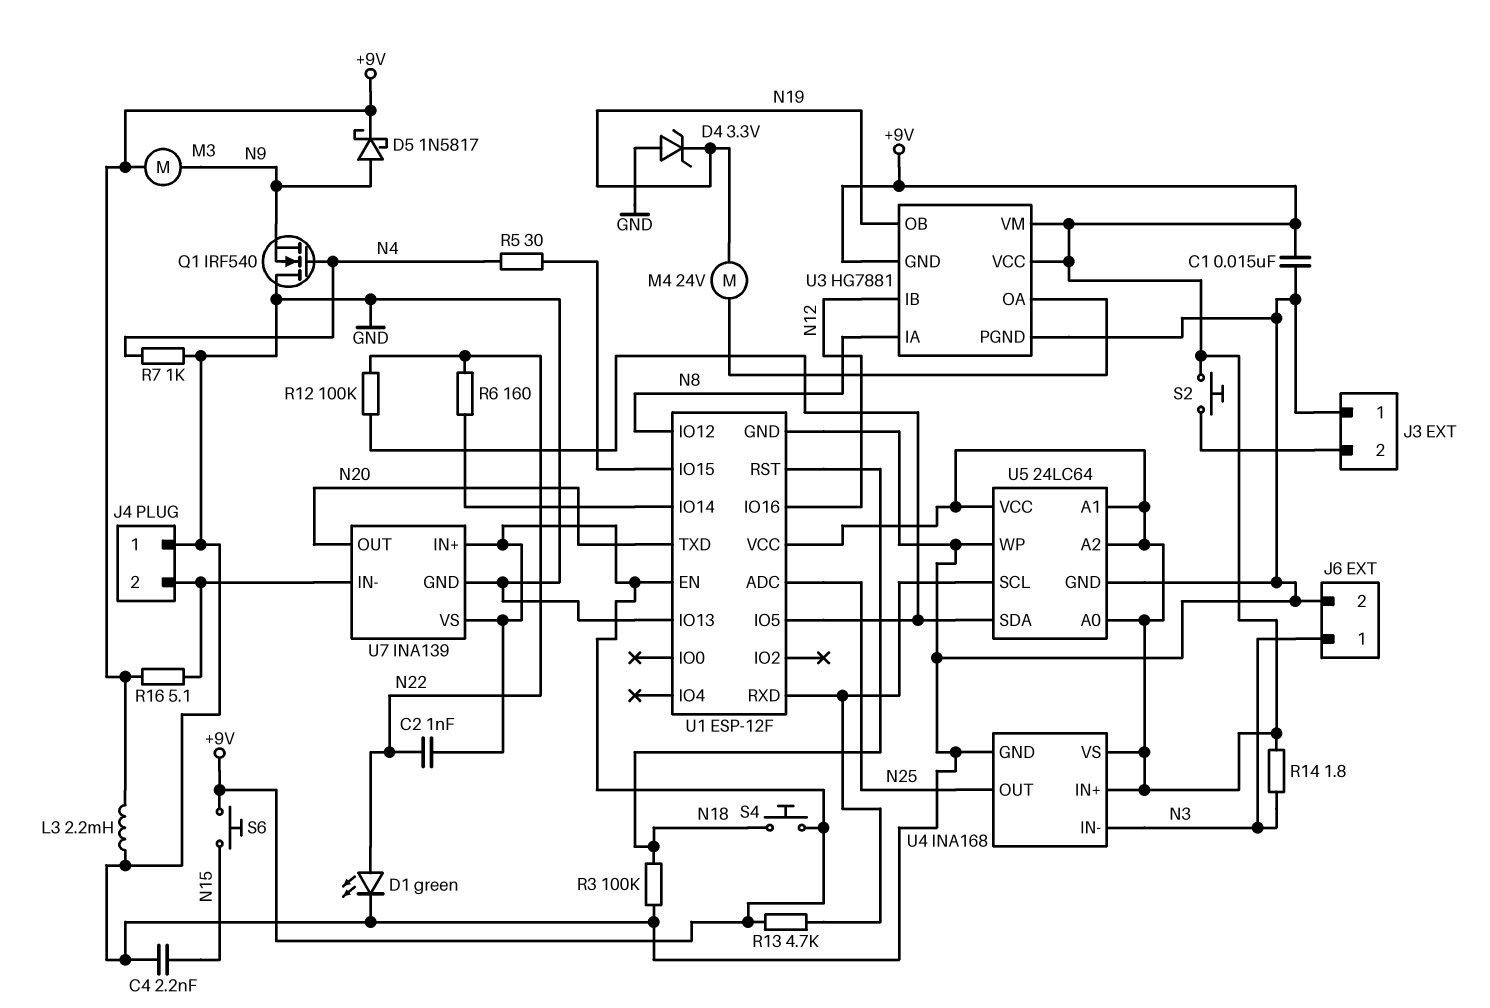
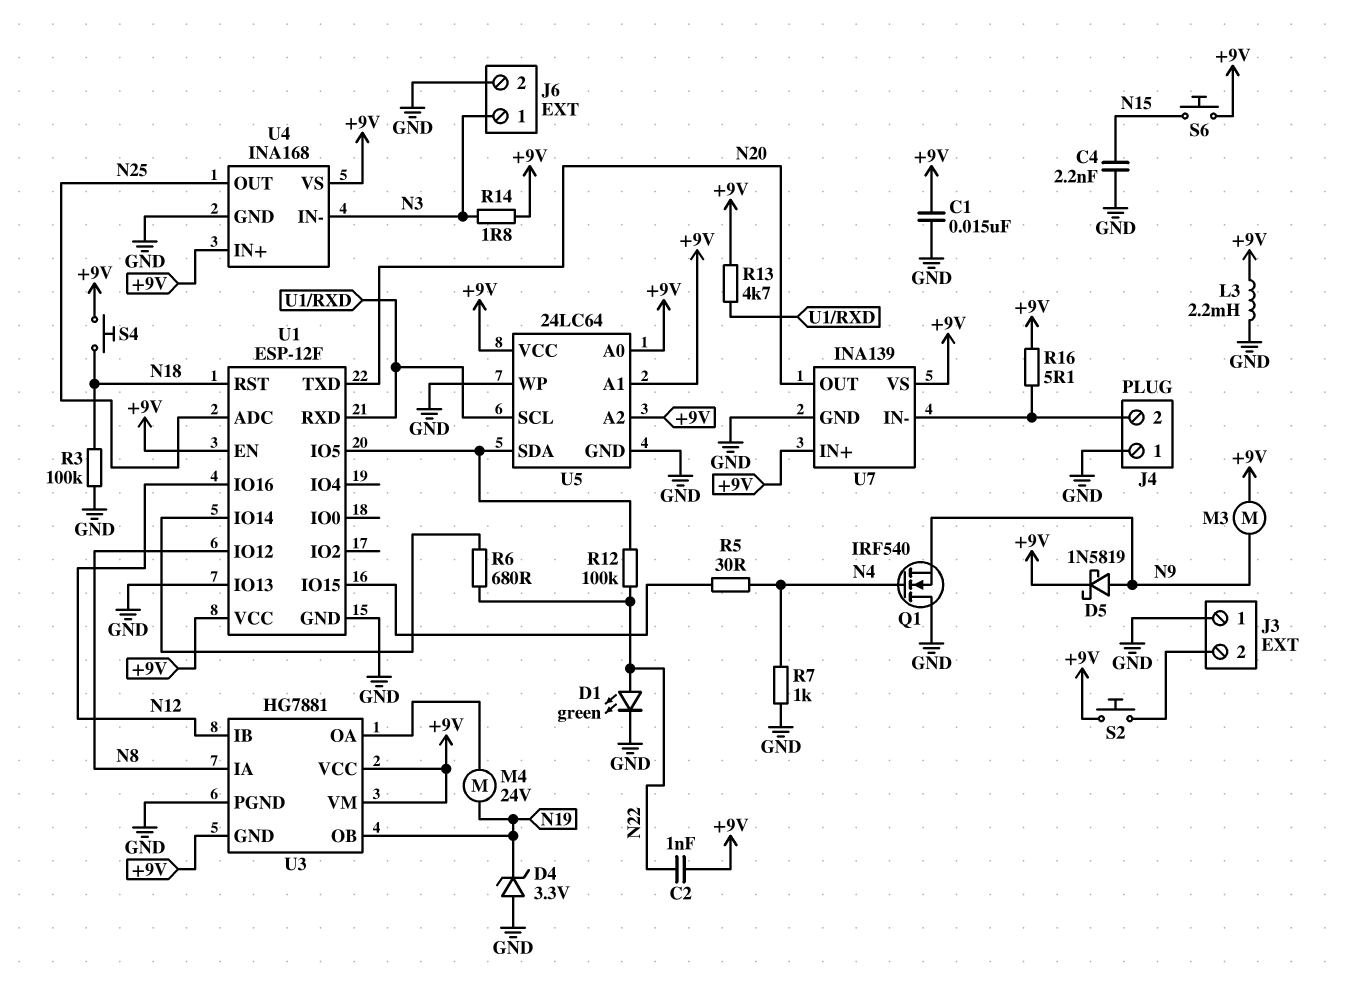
D5: schottky 1N5817 (A N9, K +9V) -> schottky 1N5819 (A N9, K +9V)
R6: 160 (N22, U1/IO14) -> 680 (N22, U1/IO14)

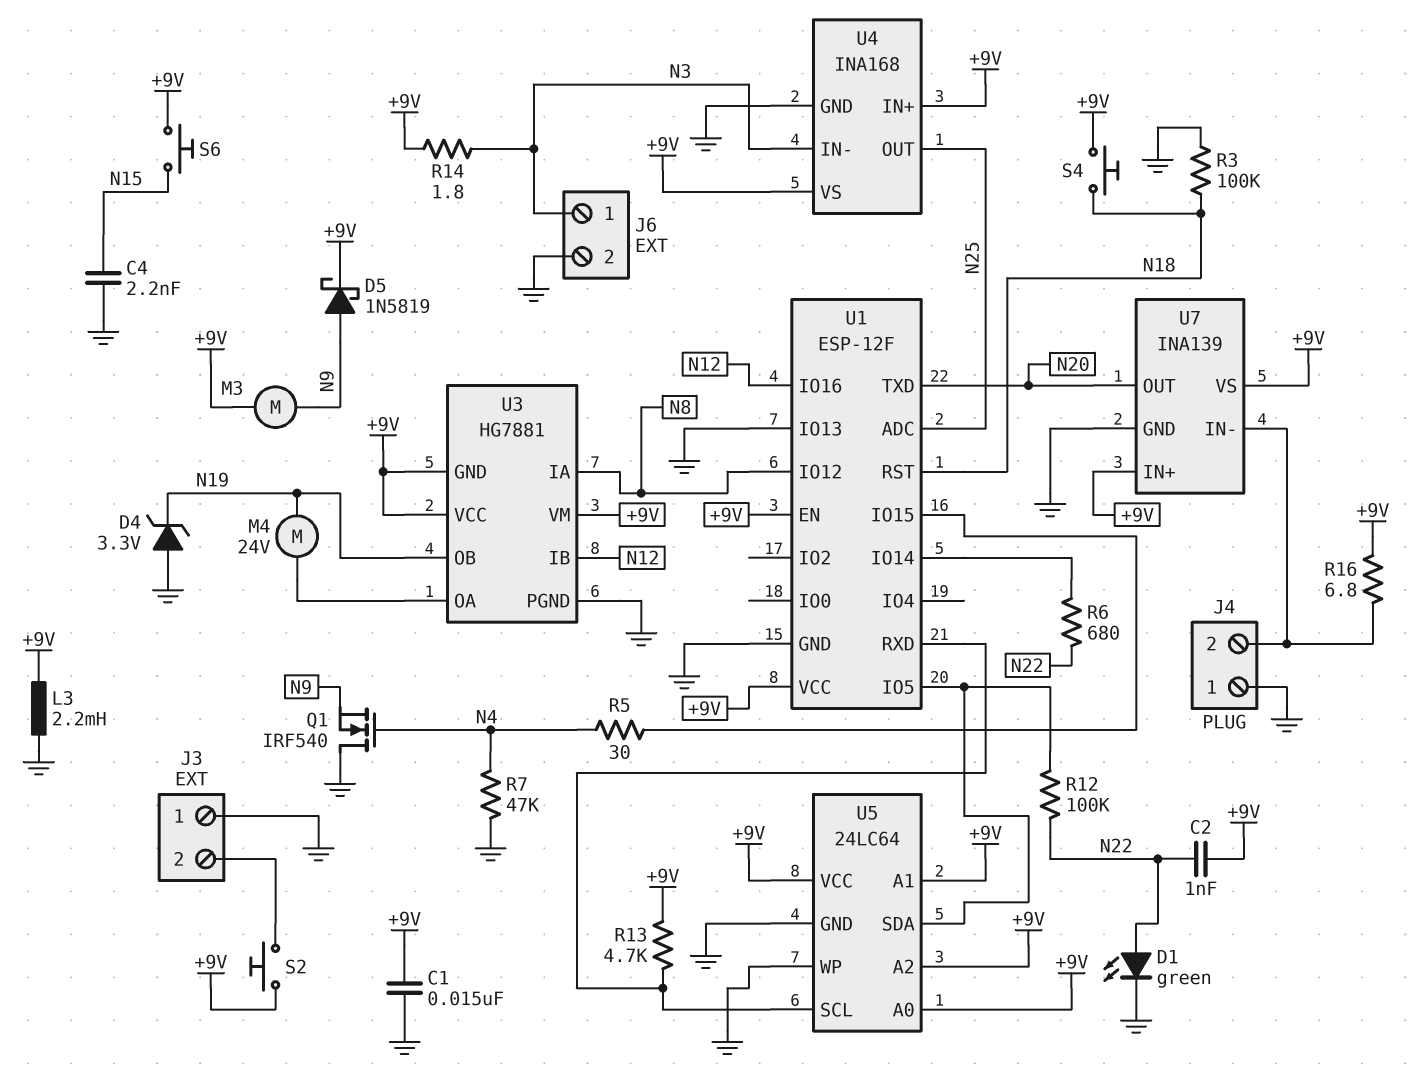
R7: 1k (GND, N4) -> 47k (GND, N4)
R16: 5.1 (+9V, J4/2) -> 6.8 (+9V, J4/2)

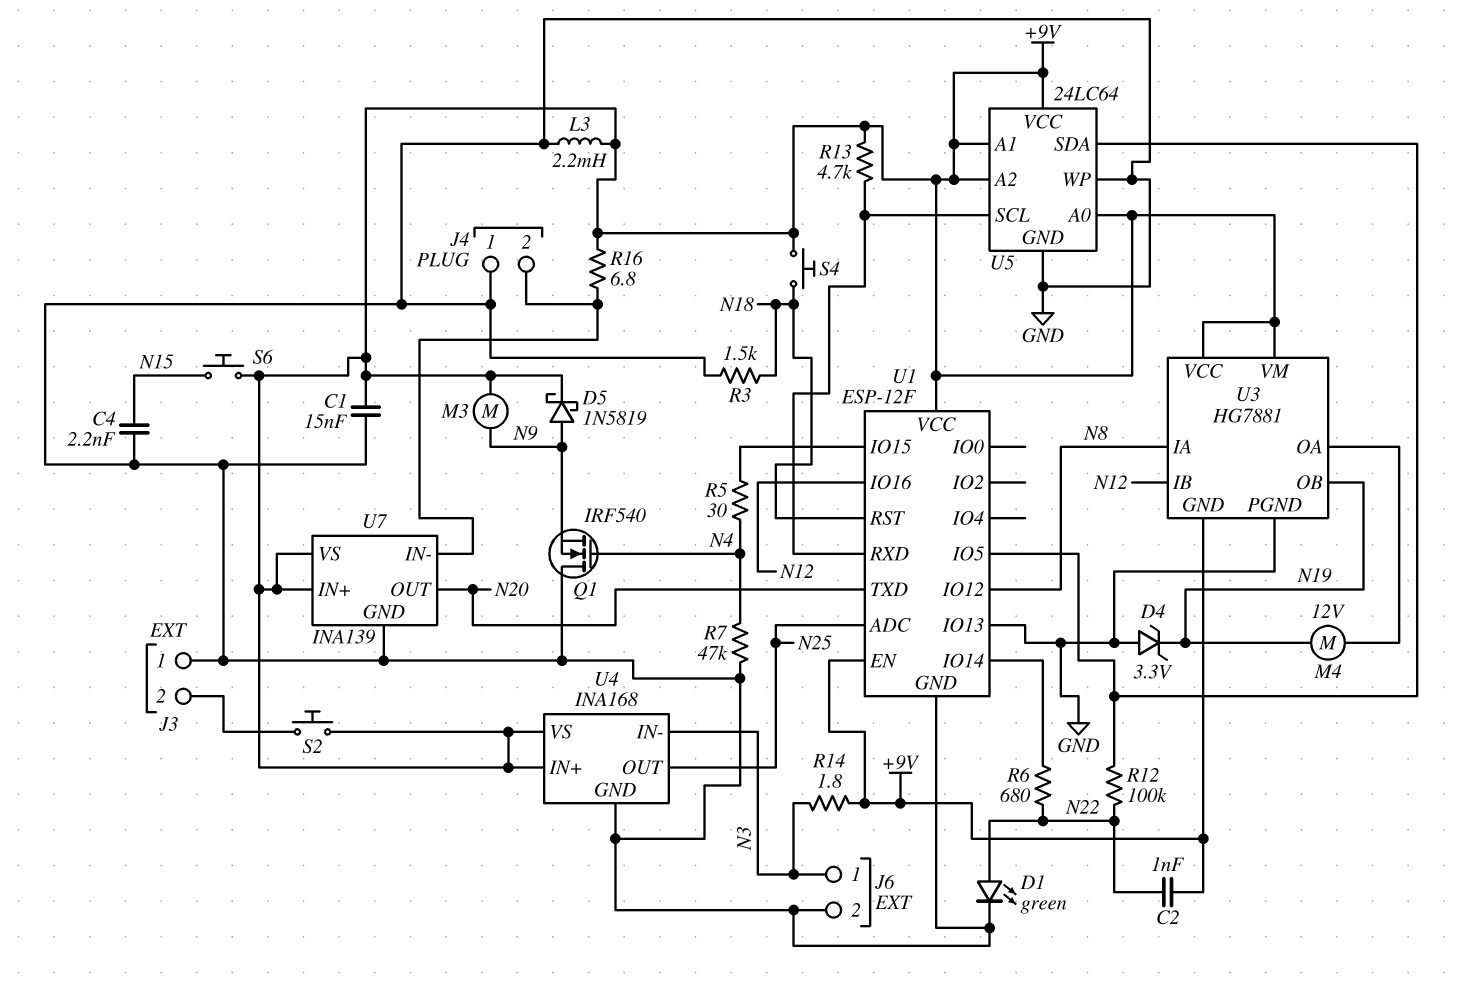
M4: motor 24V (N19, U3/OA) -> motor 12V (N19, U3/OA)
R3: 100k (GND, N18) -> 1.5k (GND, N18)

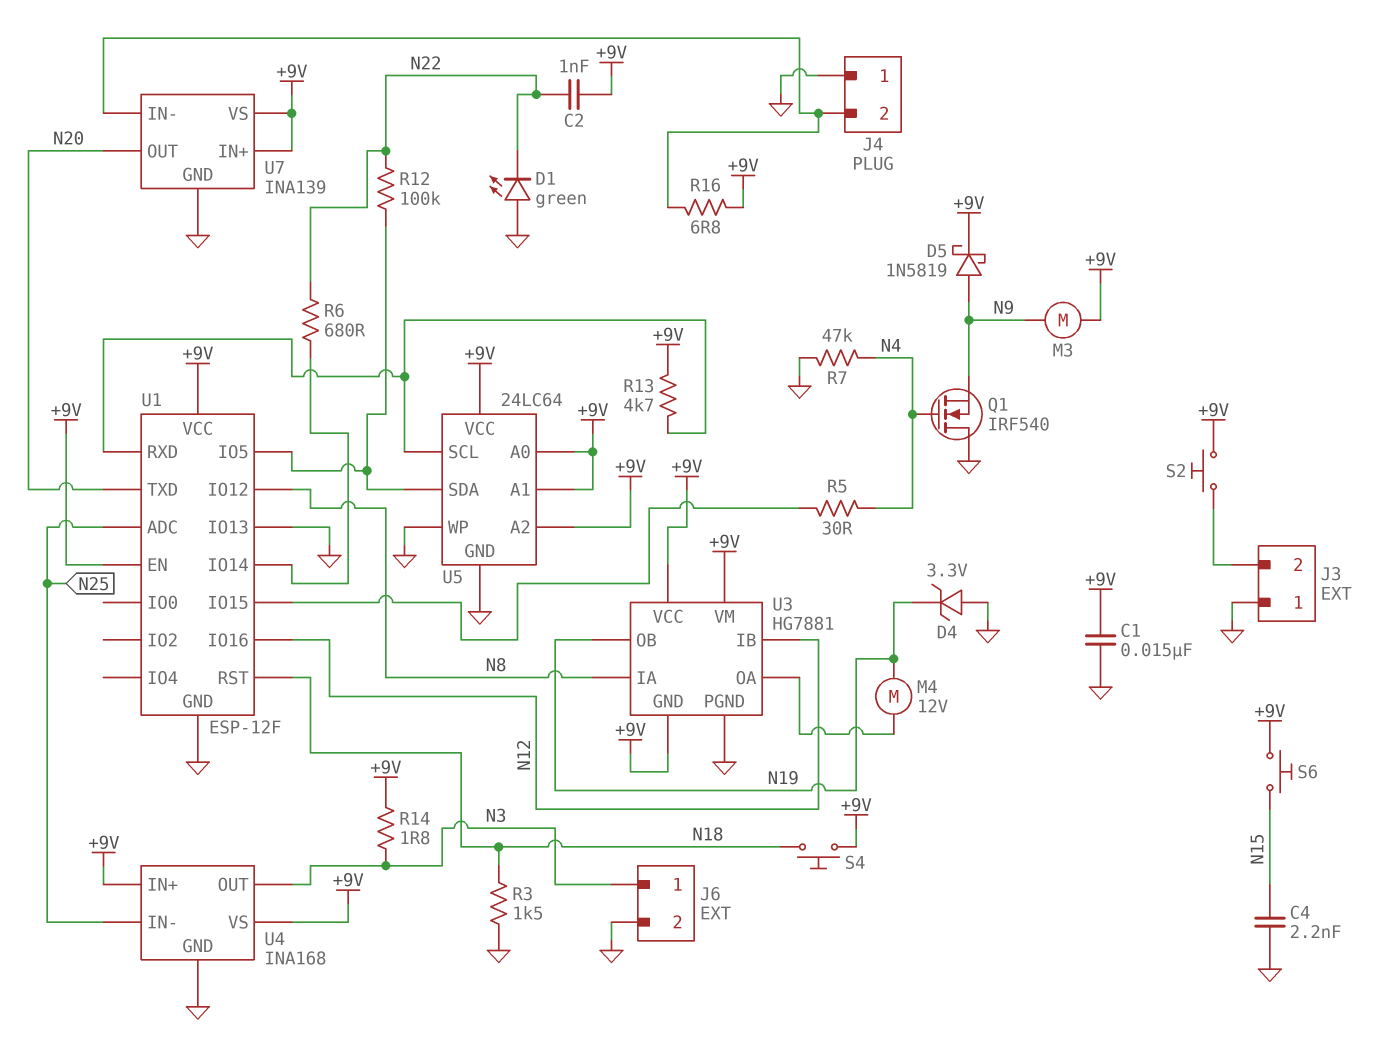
D1: LED green (A N22, K GND) -> LED green (A GND, K N22)
L3: 2.2mH (+9V, GND) -> none
U4 pin IN-: N3 -> N25
U4 pin OUT: N25 -> N3

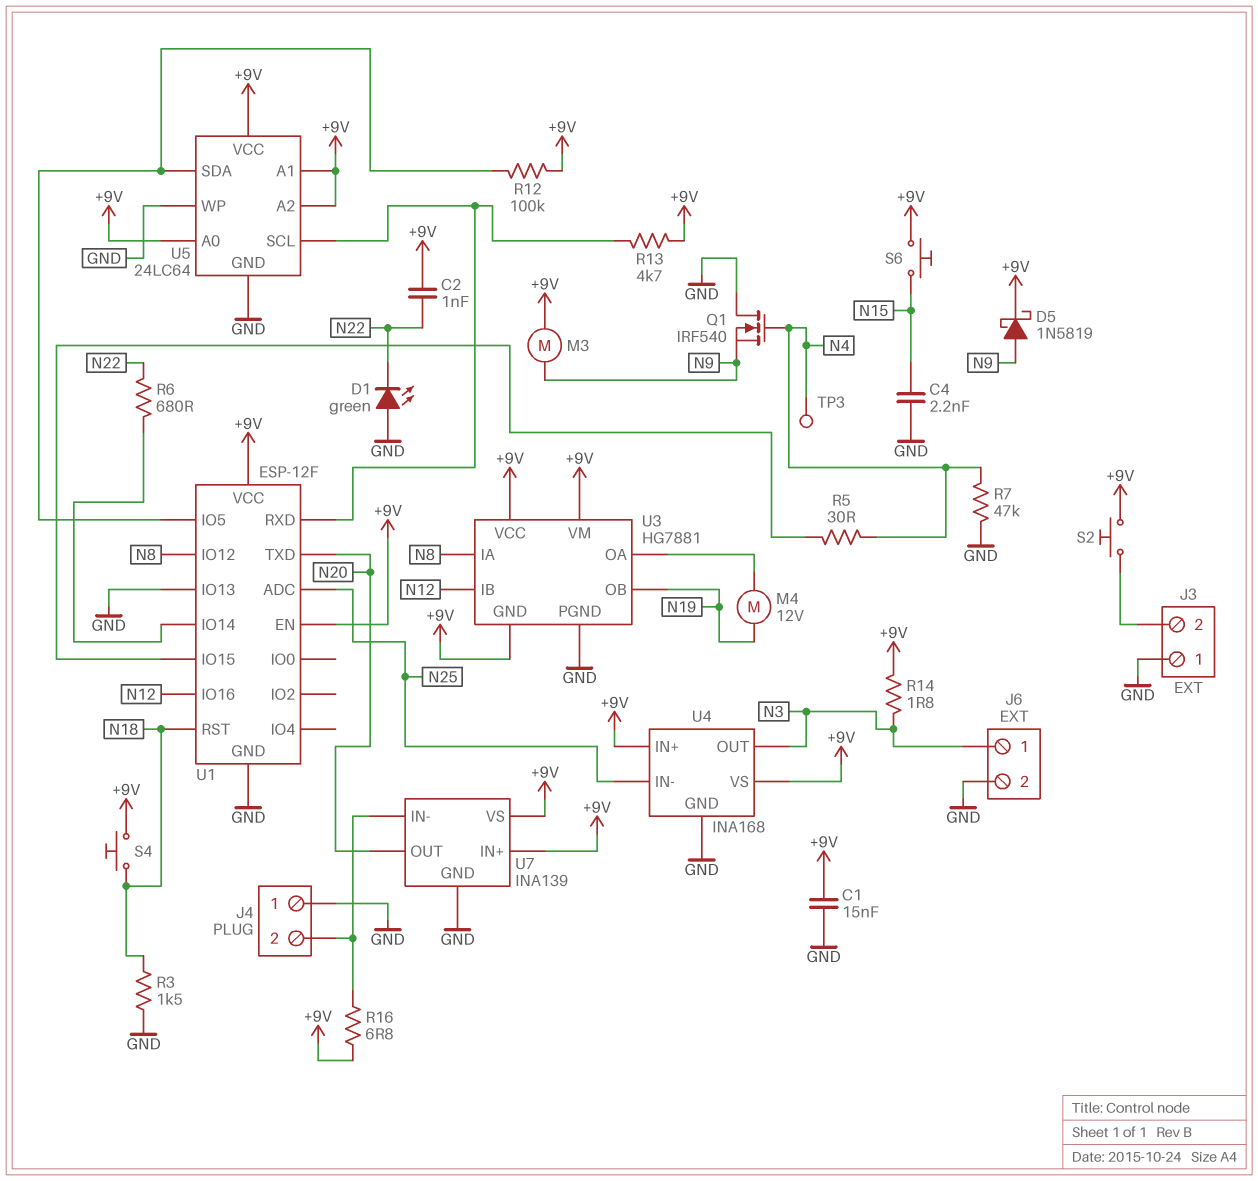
D4: zener 3.3V (A GND, K N19) -> none
R12: 100k (N22, U1/IO5) -> 100k (+9V, U1/IO5)
TP3: none -> test point (N4)

